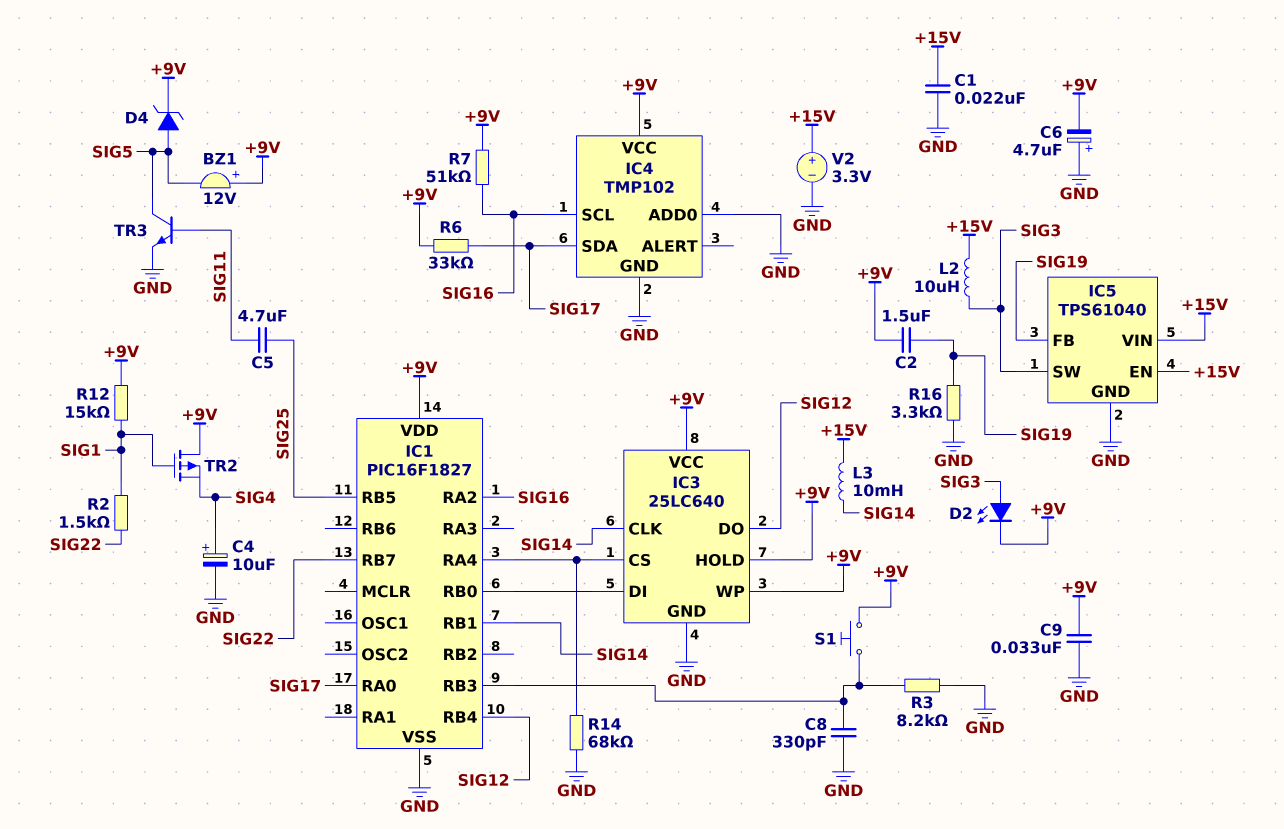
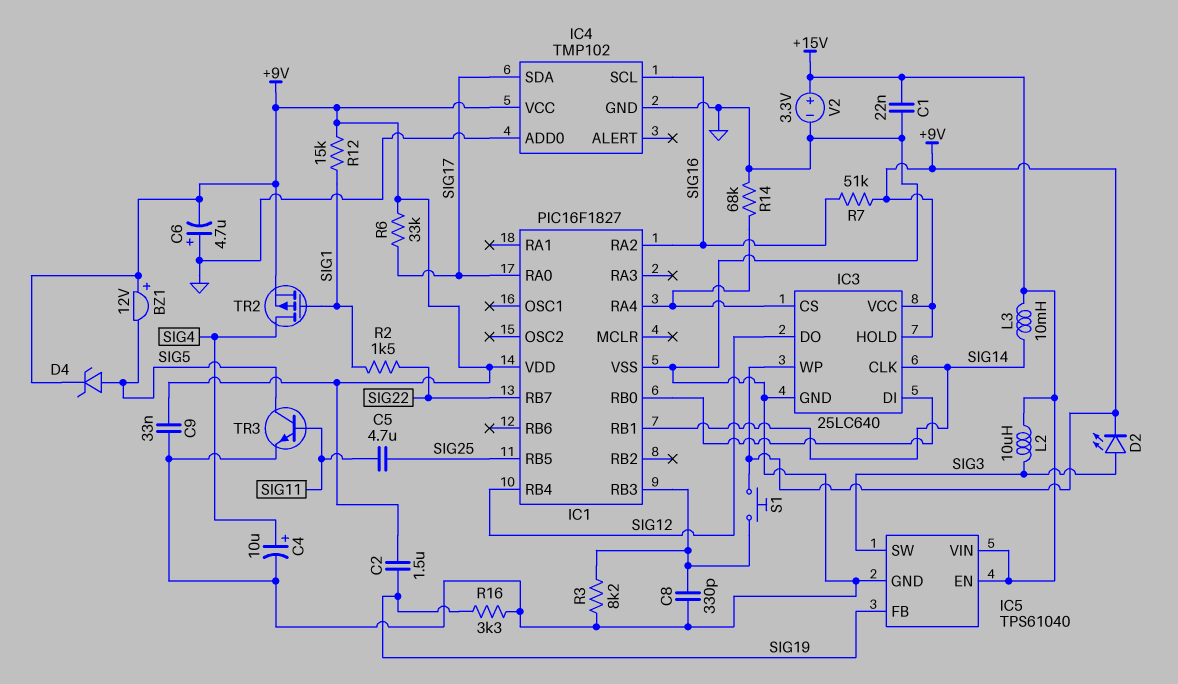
TR2: PMOS (G SIG1, D +9V, S SIG4) -> PMOS (G SIG1, D SIG4, S +9V)

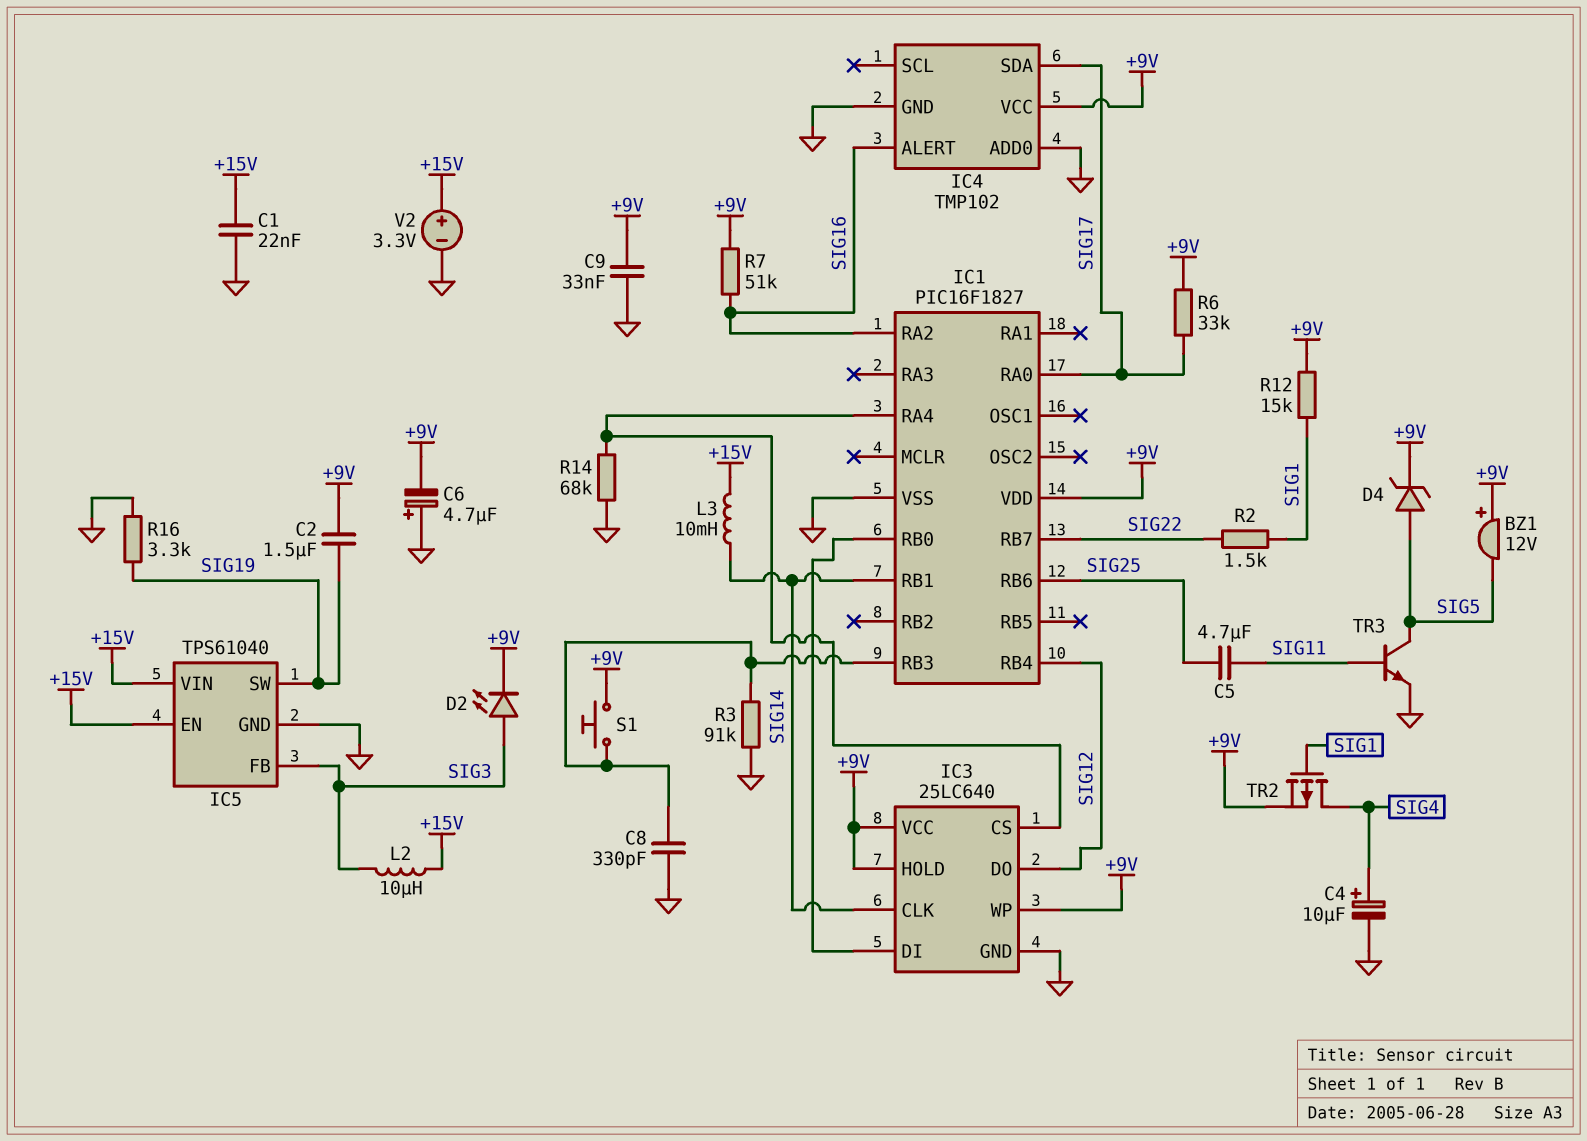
IC1 pin RB5: SIG25 -> none
IC1 pin RB6: none -> SIG25
IC4 pin ALERT: none -> SIG16
IC4 pin SCL: SIG16 -> none
IC5 pin FB: SIG19 -> SIG3
IC5 pin SW: SIG3 -> SIG19
R3: 8.2k (GND, IC1/RB3) -> 91k (GND, IC1/RB3)

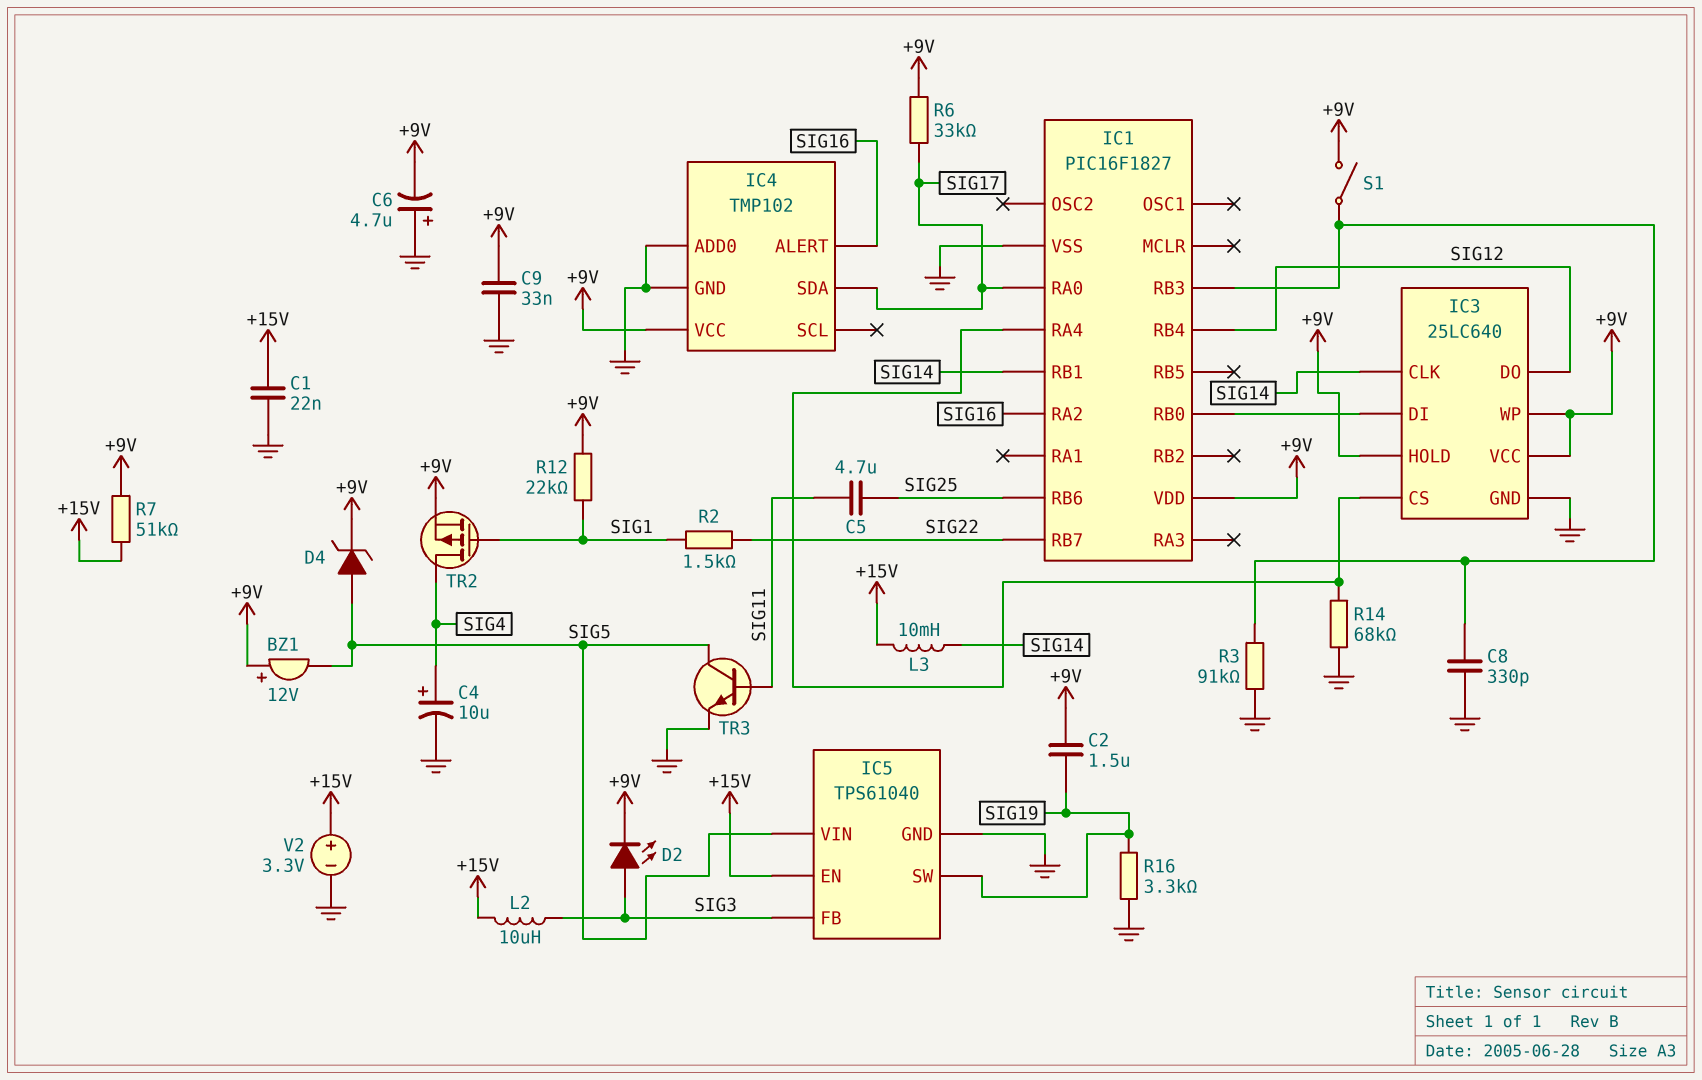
IC5 pin VIN: +15V -> SIG5
R7: 51k (+9V, SIG16) -> 51k (+9V, +15V)
R12: 15k (+9V, SIG1) -> 22k (+9V, SIG1)
S1: button (+9V, IC1/RB3) -> switch (+9V, IC1/RB3)

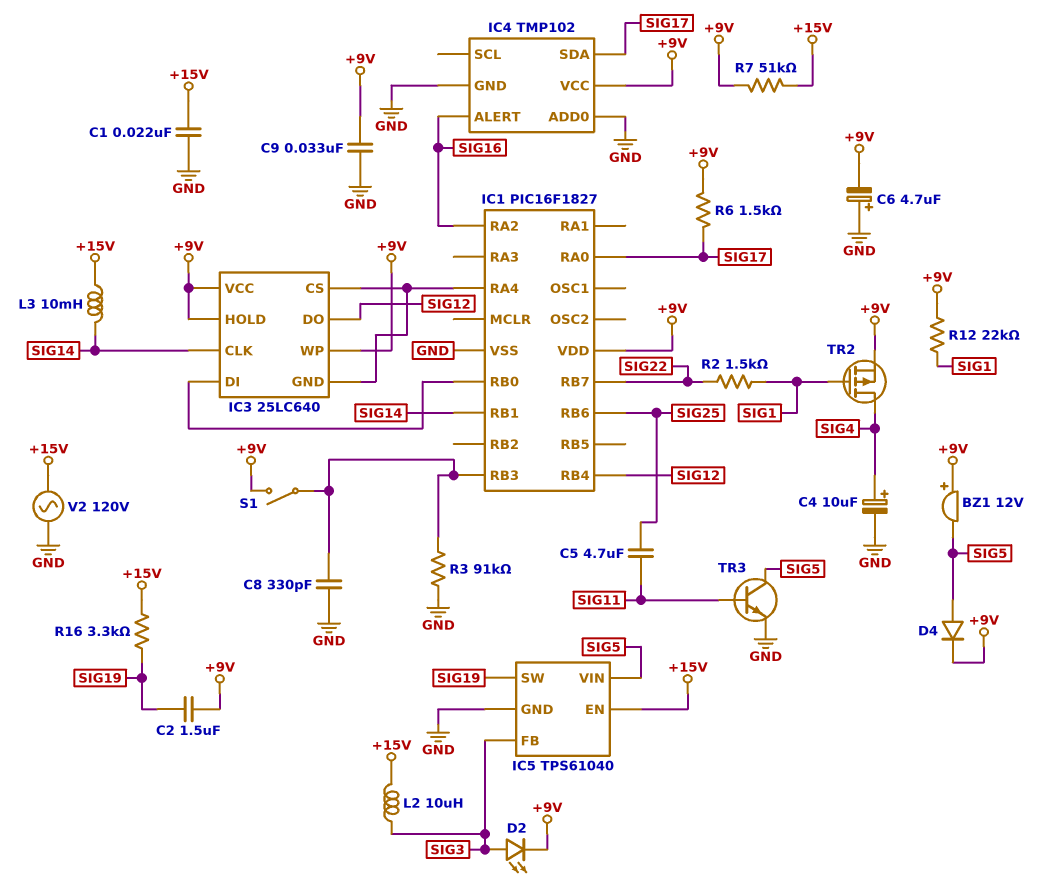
D4: zener (A SIG5, K +9V) -> diode (A SIG5, K +9V)
IC3 pin GND: GND -> IC1/RA4
R6: 33k (+9V, SIG17) -> 1.5k (+9V, SIG17)
R14: 68k (GND, IC1/RA4) -> none
R16: 3.3k (GND, SIG19) -> 3.3k (+15V, SIG19)
V2: 3.3V (plus +15V, minus GND) -> AC 120V (+15V, GND)

